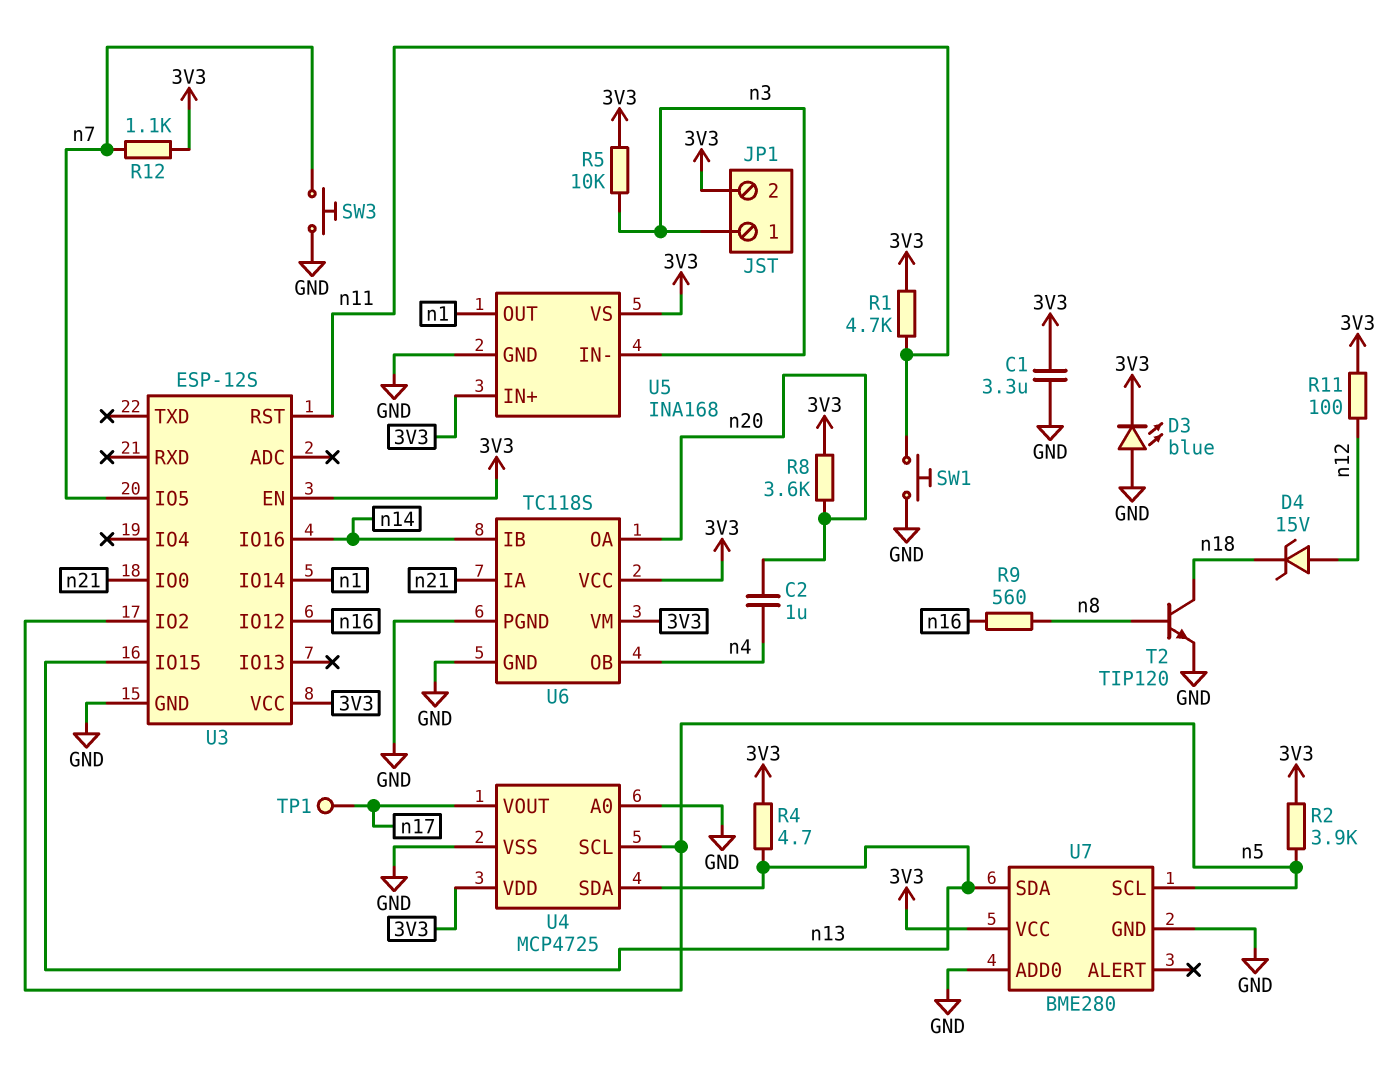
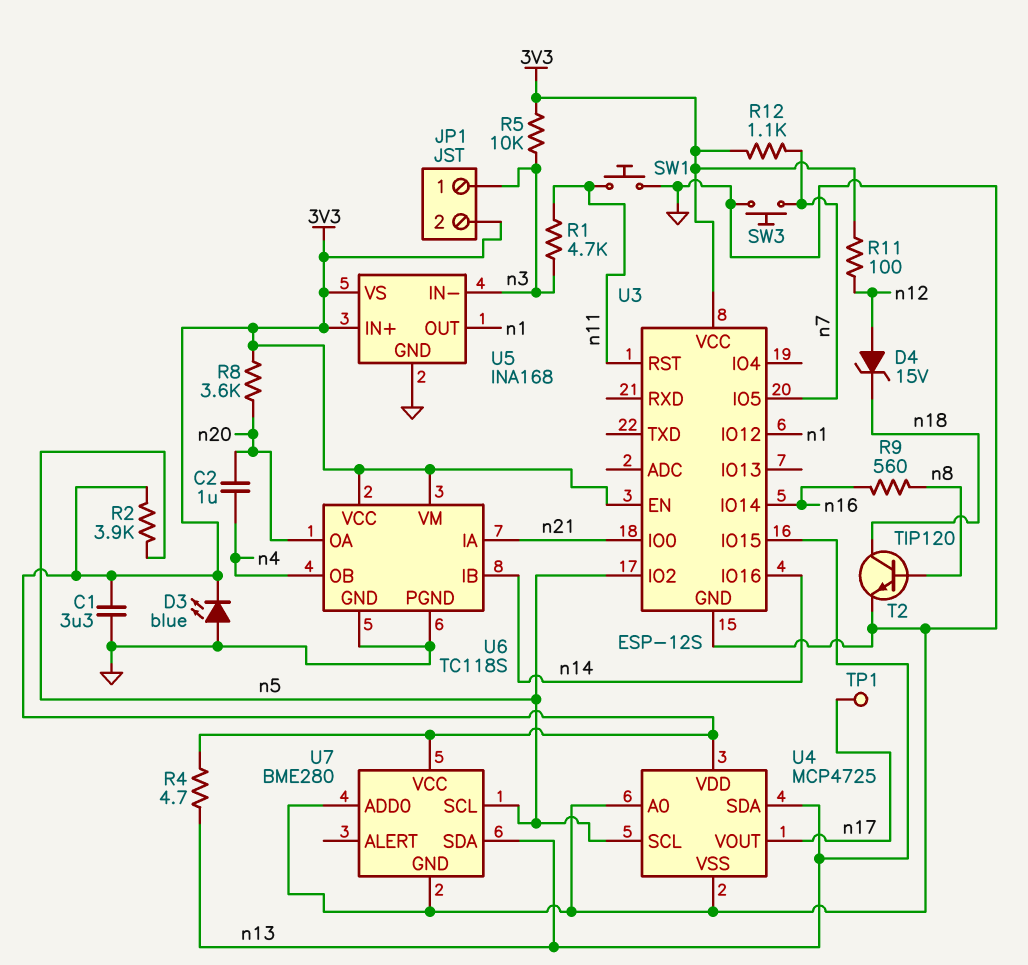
R1: 4.7k (3V3, n11) -> 4.7k (n3, n11)
U3 pin IO12: n16 -> n1
U3 pin IO14: n1 -> n16

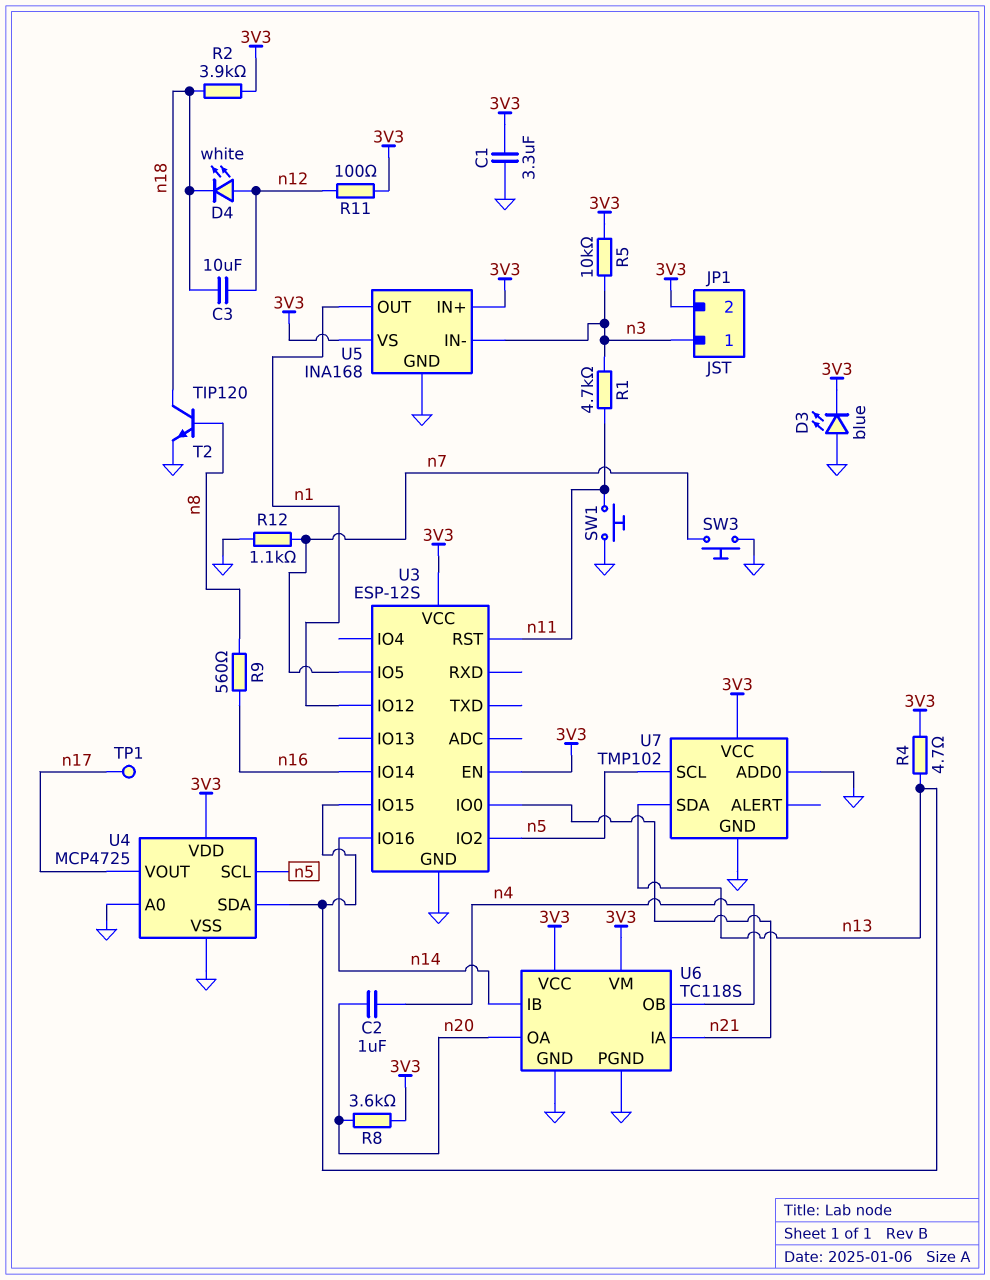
C3: none -> 10uF (n12, n18)
D4: zener 15V (A n12, K n18) -> LED white (A n12, K n18)
R2: 3.9k (3V3, n5) -> 3.9k (3V3, n18)
R12: 1.1k (3V3, n7) -> 1.1k (GND, n7)
U7: BME280 -> TMP102

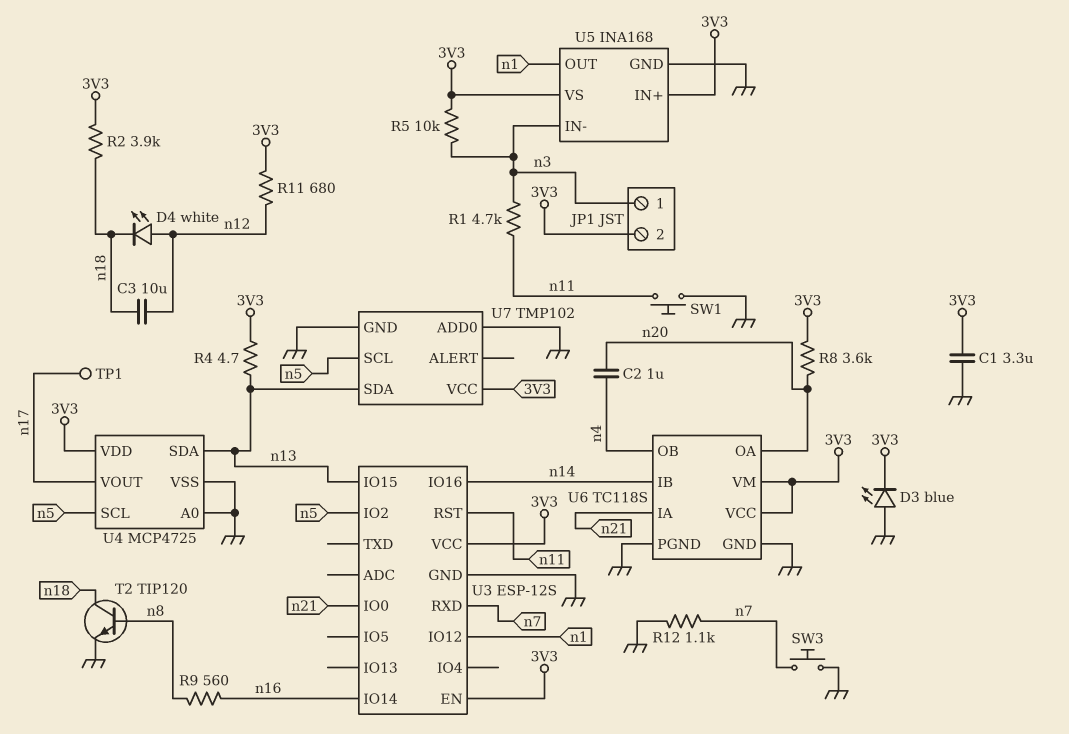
R11: 100 (3V3, n12) -> 680 (3V3, n12)
U3 pin IO5: n7 -> none
U3 pin RXD: none -> n7

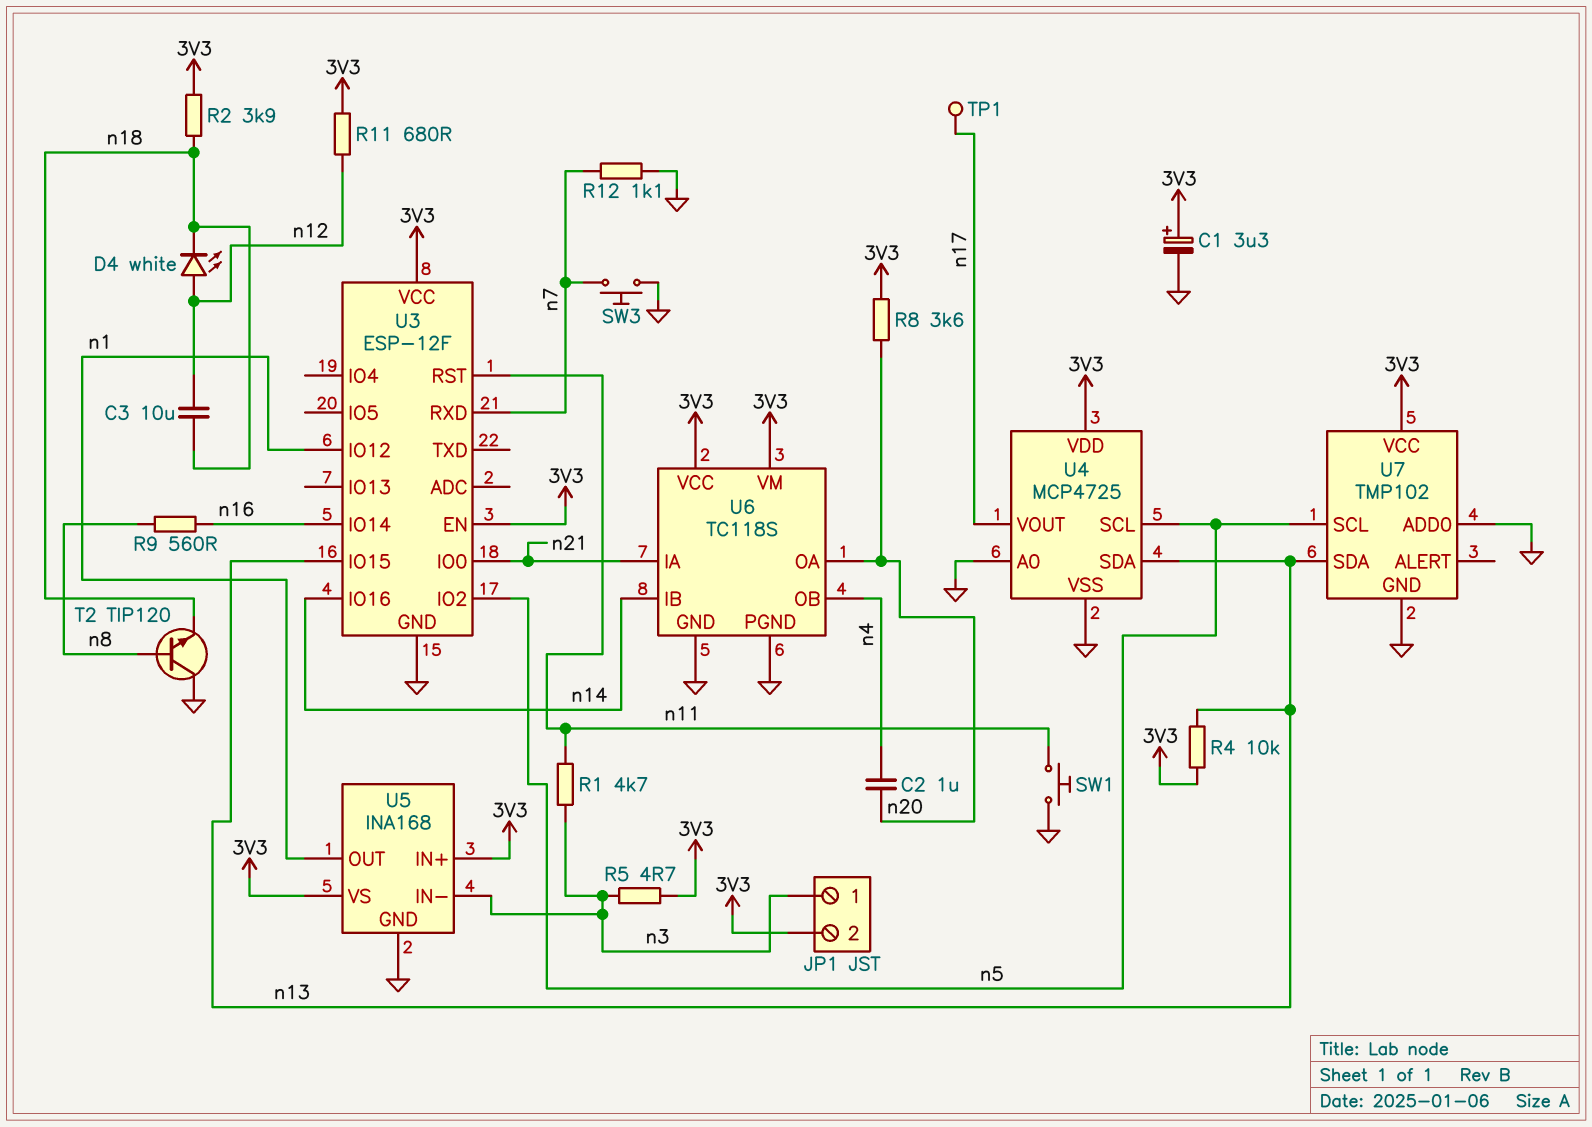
C1: 3.3uF (3V3, GND) -> 3.3uF (plus 3V3, minus GND)
D3: LED blue (A GND, K 3V3) -> none
R4: 4.7 (3V3, n13) -> 10k (3V3, n13)
R5: 10k (3V3, n3) -> 4.7 (3V3, n3)
T2: NPN TIP120 (B n8, C n18, E GND) -> NPN TIP120 (B n8, C GND, E n18)
U3: ESP-12S -> ESP-12F

